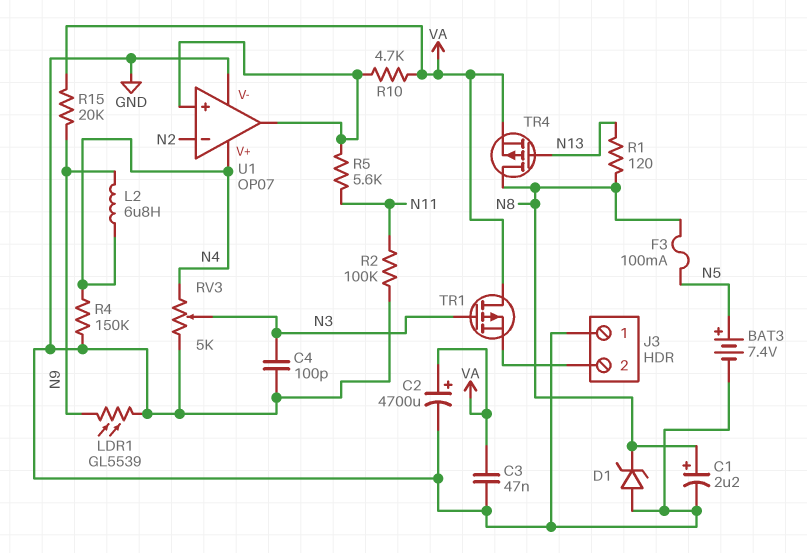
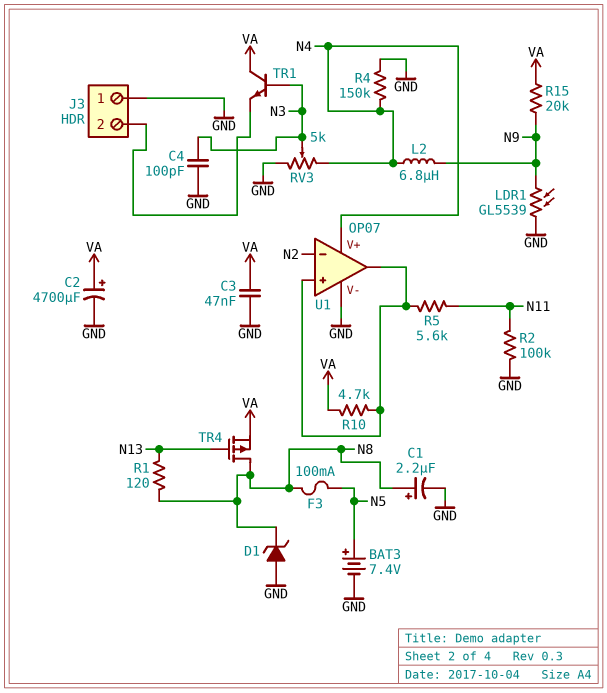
TR1: PMOS (G N3, D VA, S J3/2) -> NPN (B N3, C VA, E J3/2)

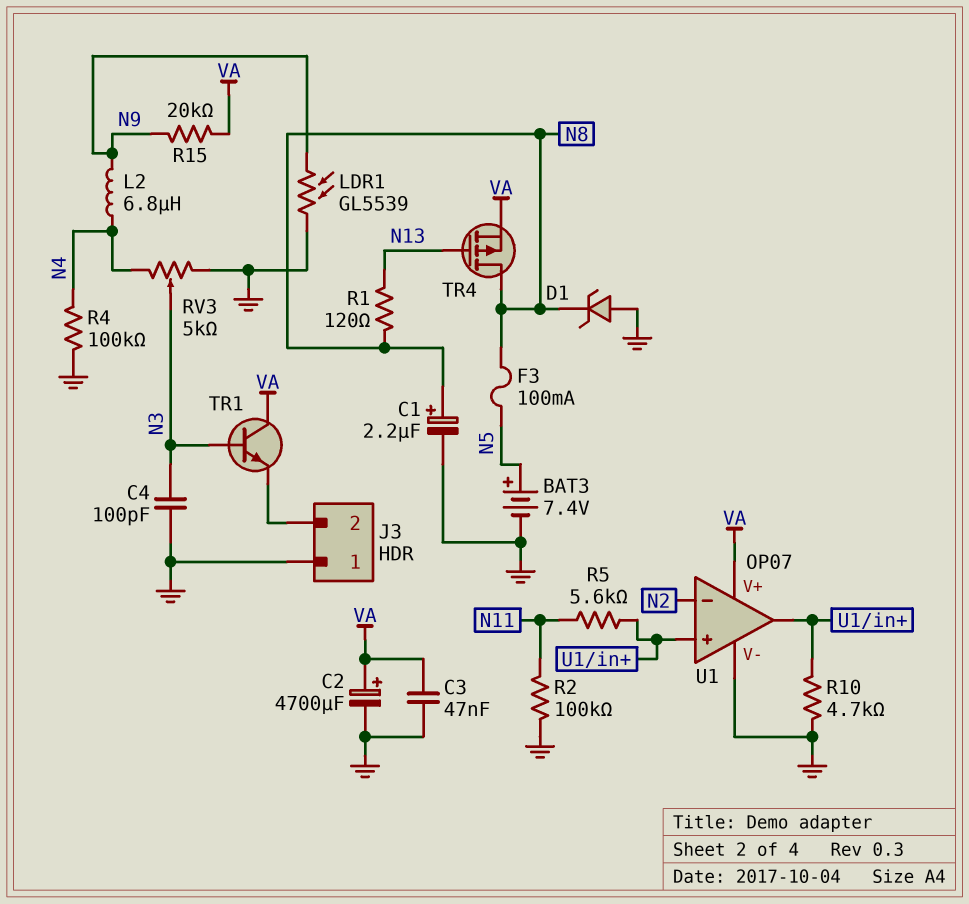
R4: 150k (GND, N4) -> 100k (GND, N4)
R10: 4.7k (U1/in+, VA) -> 4.7k (GND, U1/in+)
U1 pin V+: N4 -> VA

